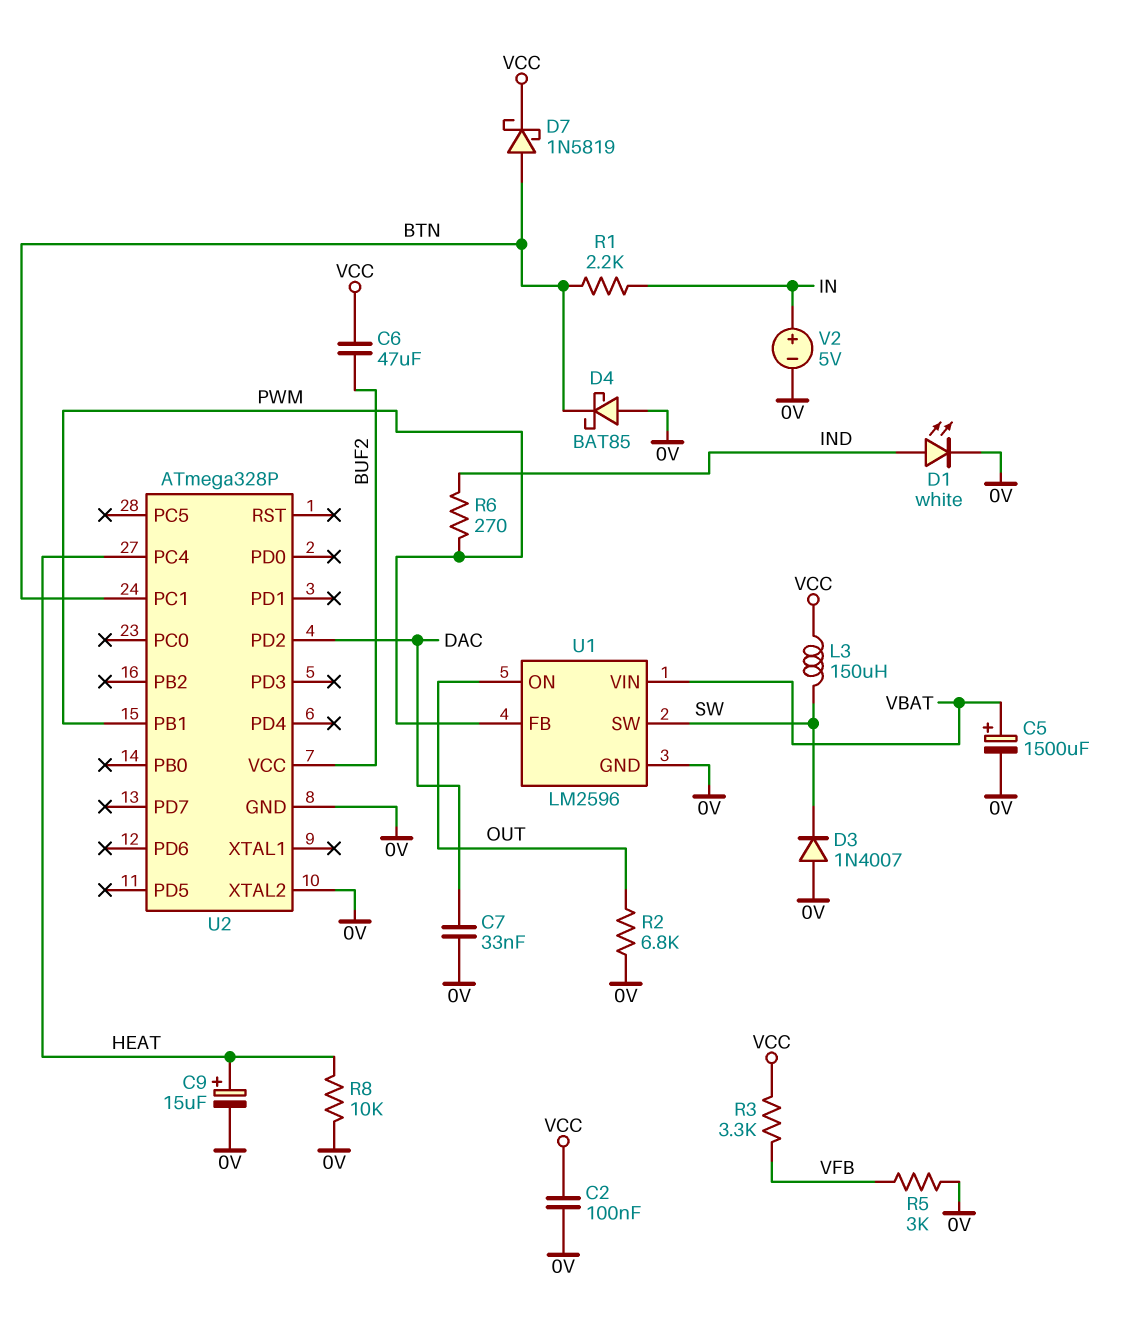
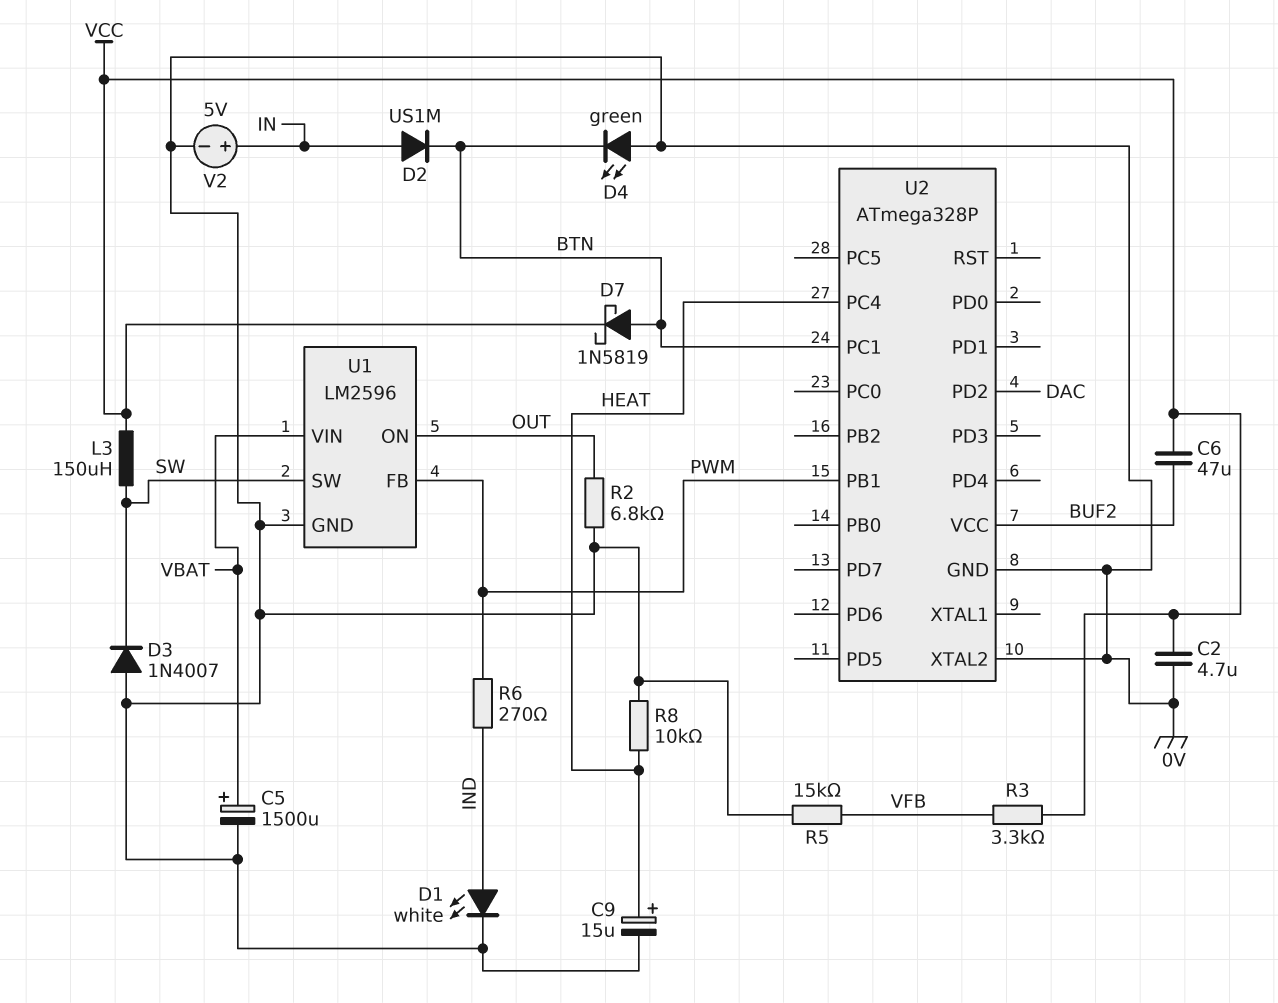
C2: 100nF (0V, VCC) -> 4.7uF (0V, VCC)
C7: 33nF (0V, DAC) -> none
D2: none -> diode US1M (A IN, K BTN)
D4: schottky BAT85 (A 0V, K BTN) -> LED green (A 0V, K BTN)
R1: 2.2k (BTN, IN) -> none
R5: 3k (0V, VFB) -> 15k (0V, VFB)

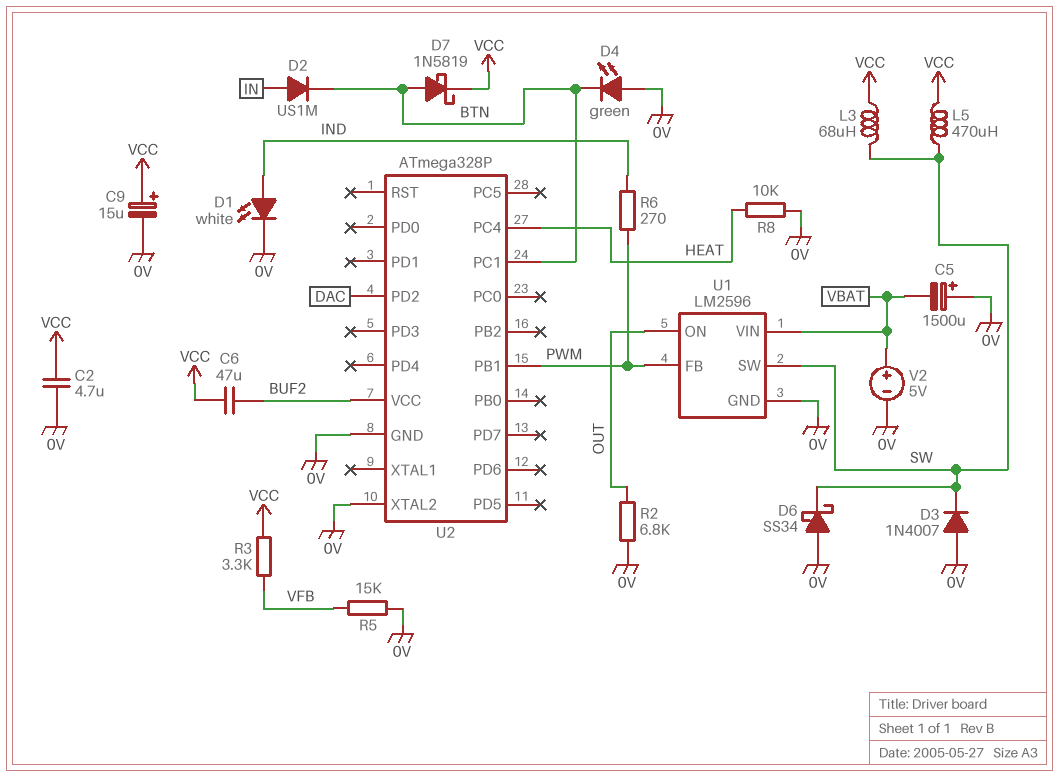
C5: 1500uF (plus VBAT, minus 0V) -> 1500uF (plus 0V, minus VBAT)
C9: 15uF (plus HEAT, minus 0V) -> 15uF (plus VCC, minus 0V)
D6: none -> schottky SS34 (A 0V, K SW)
L3: 150uH (SW, VCC) -> 68uH (SW, VCC)
L5: none -> 470uH (SW, VCC)
V2: 5V (plus IN, minus 0V) -> 5V (plus VBAT, minus 0V)

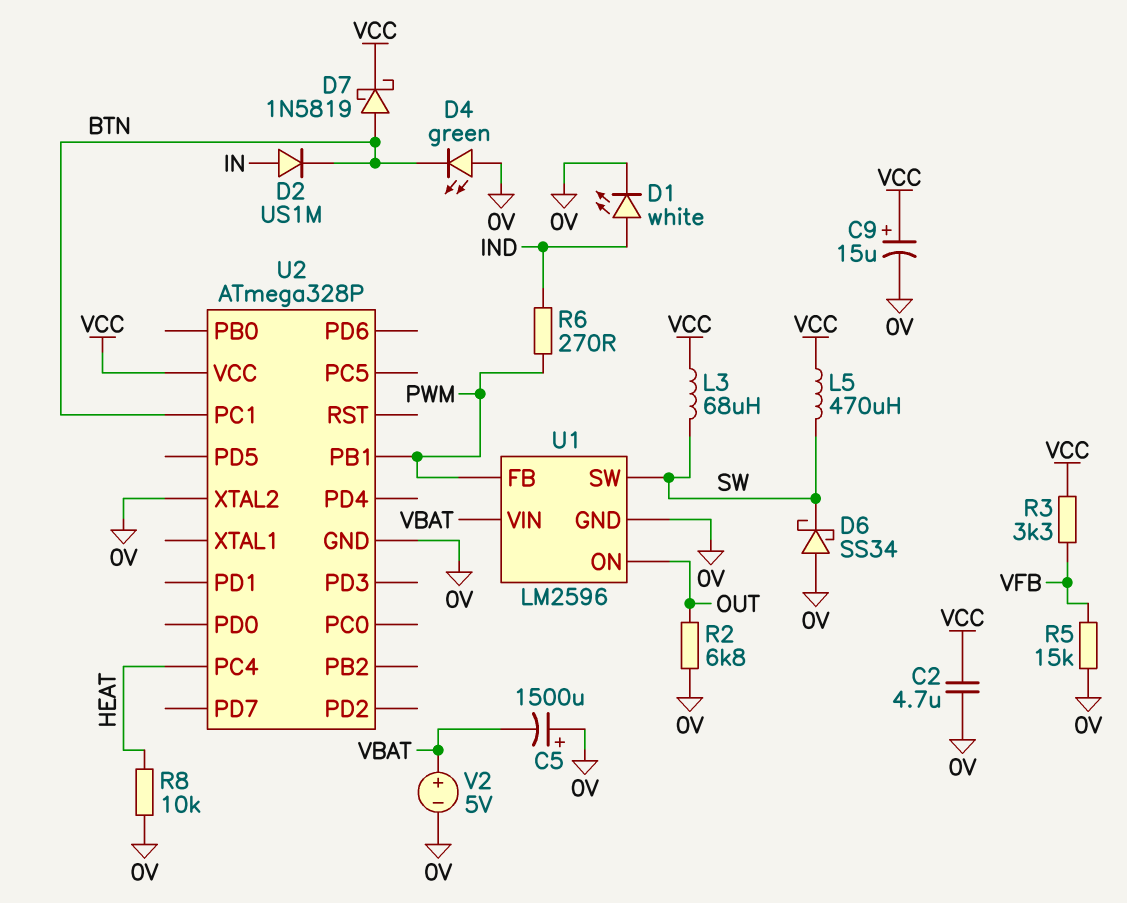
C6: 47uF (BUF2, VCC) -> none
D3: diode 1N4007 (A 0V, K SW) -> none
U2 pin PD2: DAC -> none
U2 pin VCC: BUF2 -> VCC

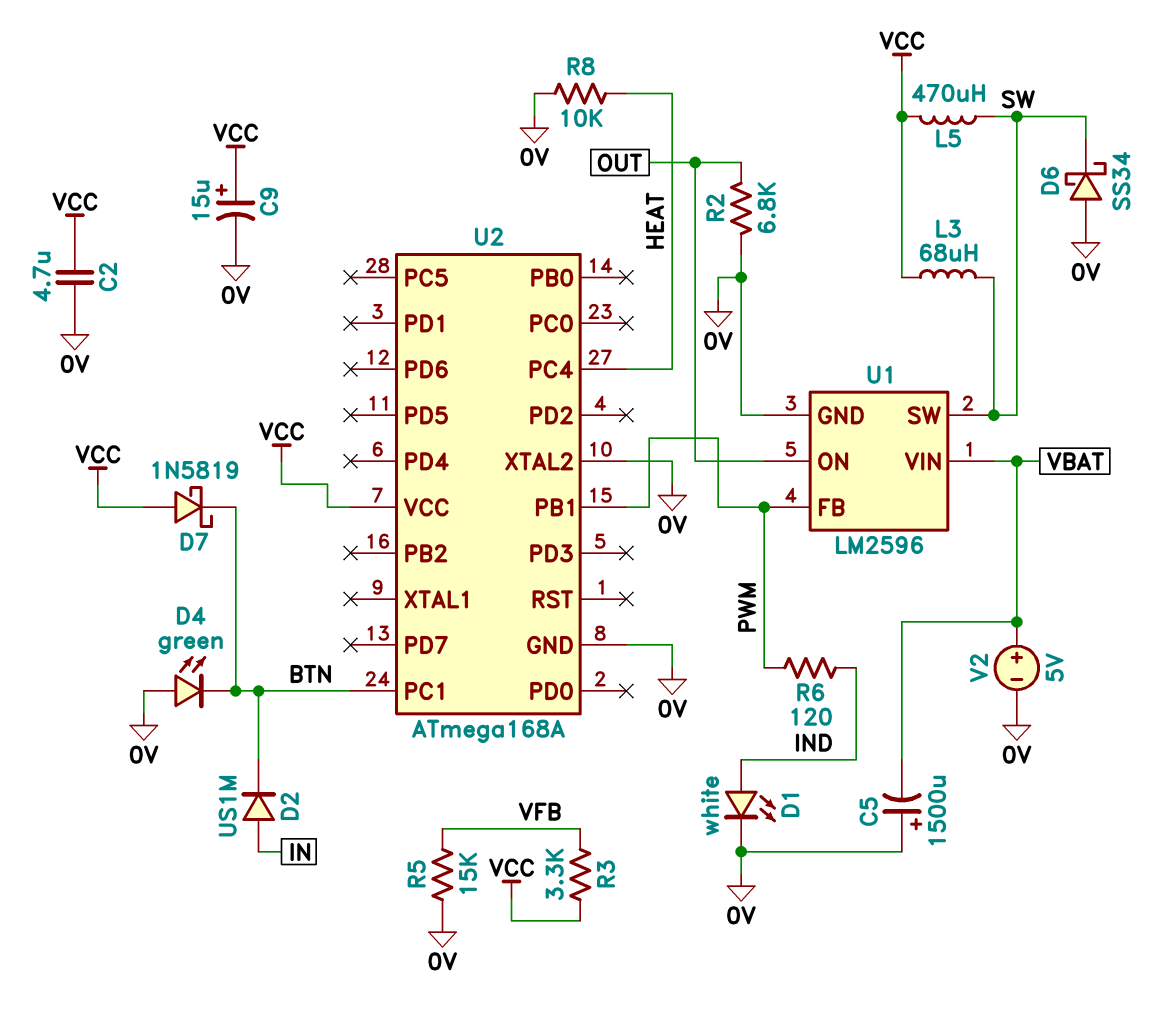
D7: schottky 1N5819 (A BTN, K VCC) -> schottky 1N5819 (A VCC, K BTN)
R6: 270 (IND, PWM) -> 120 (IND, PWM)
U2: ATmega328P -> ATmega168A

